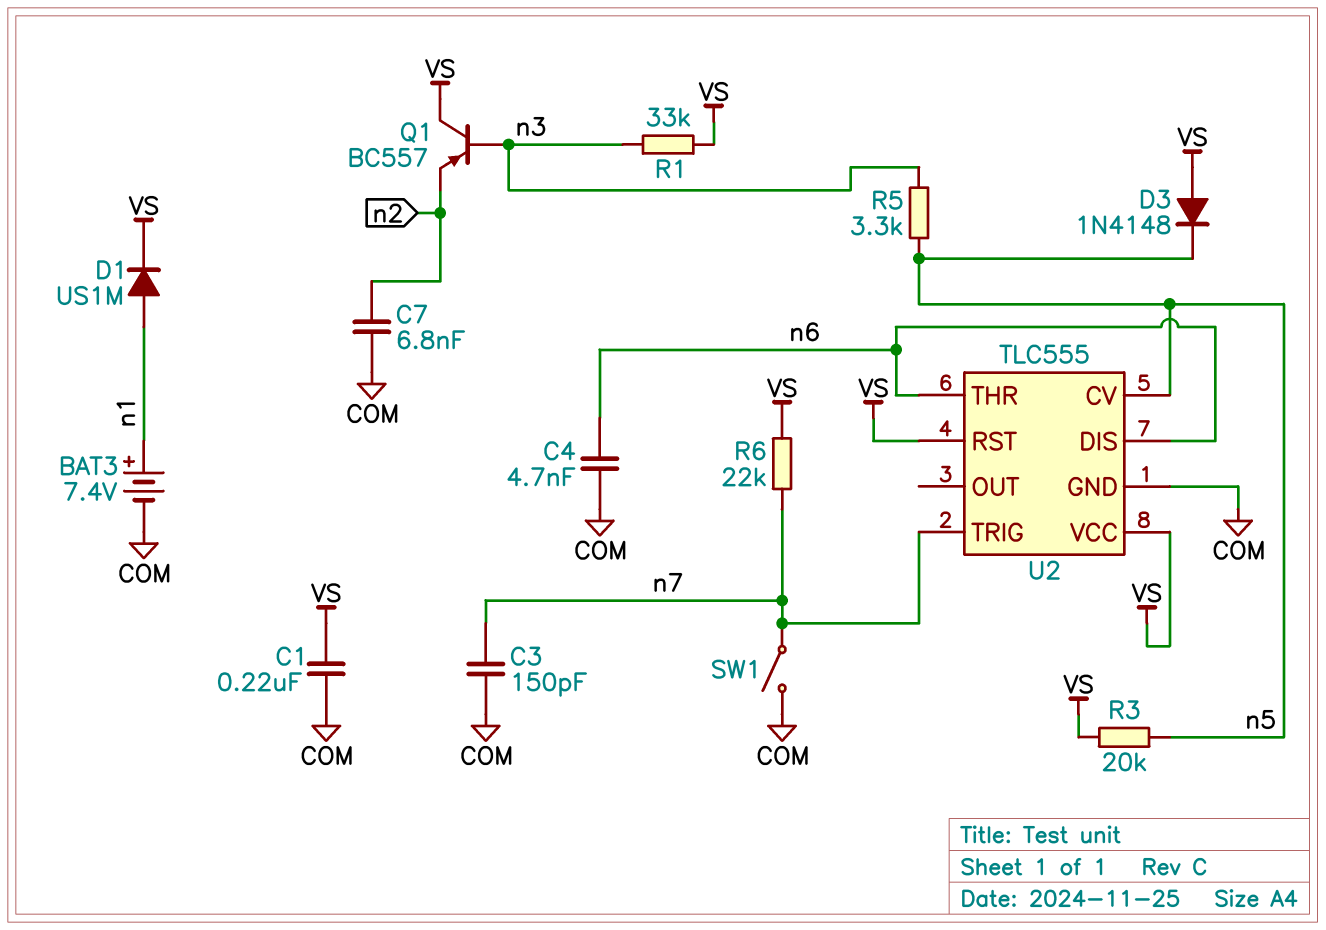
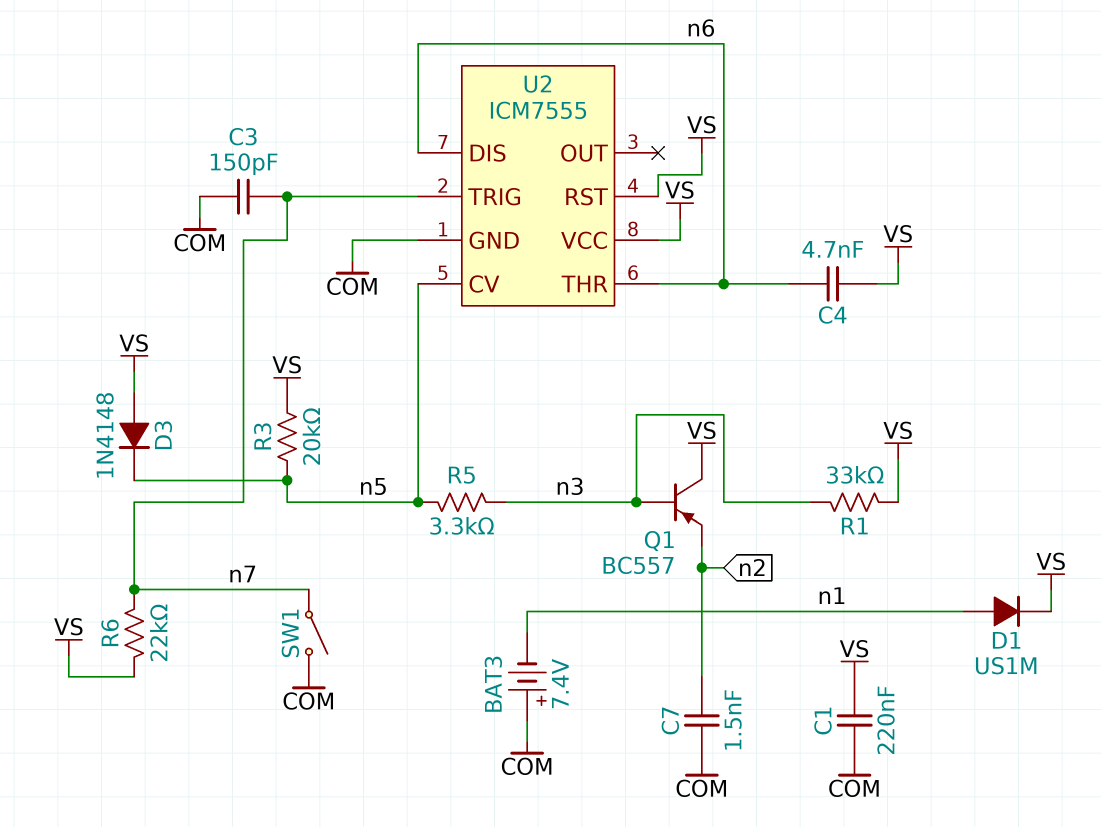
BAT3: 7.4V (plus n1, minus COM) -> 7.4V (plus COM, minus n1)
C4: 4.7nF (COM, n6) -> 4.7nF (VS, n6)
C7: 6.8nF (COM, n2) -> 1.5nF (COM, n2)
U2: TLC555 -> ICM7555

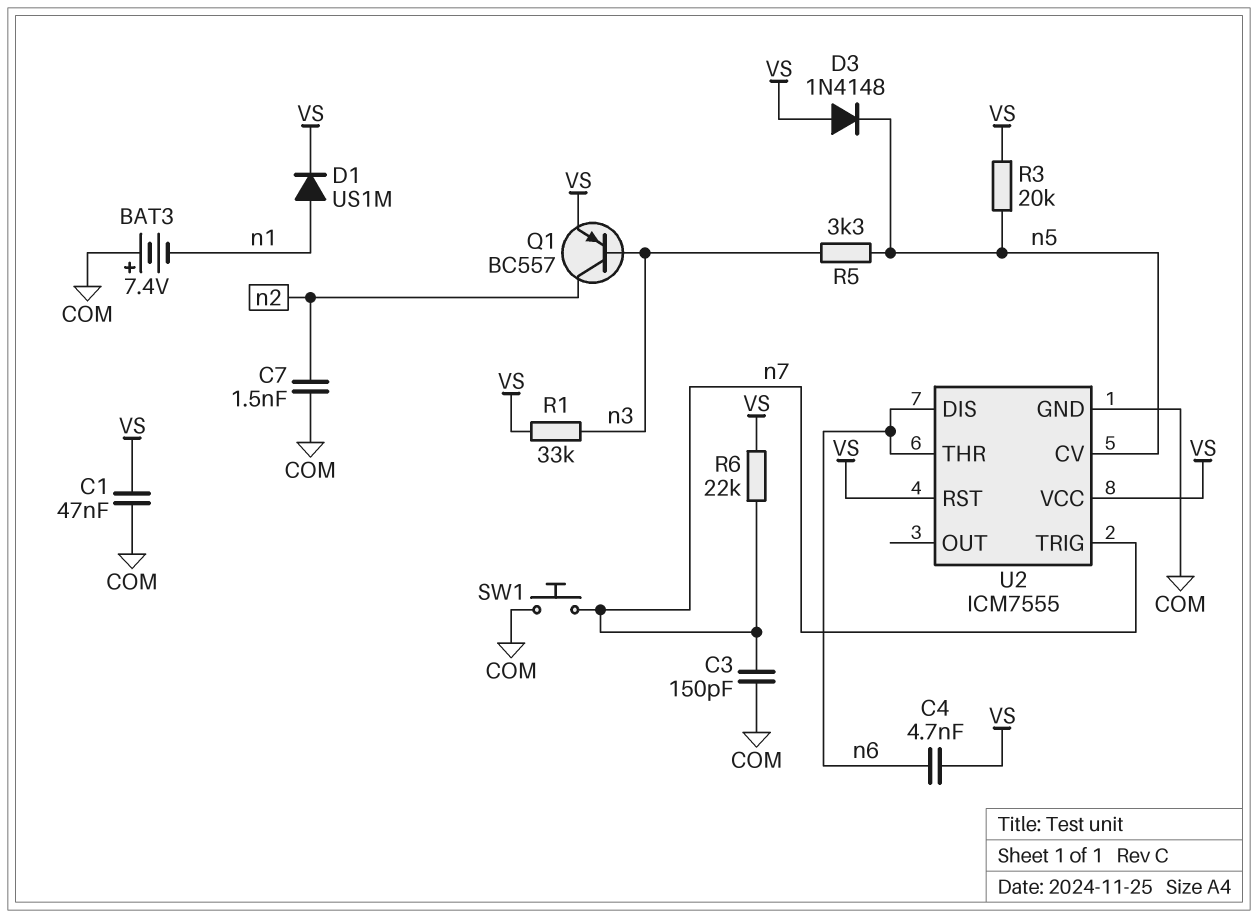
C1: 220nF (COM, VS) -> 47nF (COM, VS)
Q1: PNP BC557 (B n3, C VS, E n2) -> PNP BC557 (B n3, C n2, E VS)
SW1: switch (COM, n7) -> button (COM, n7)

